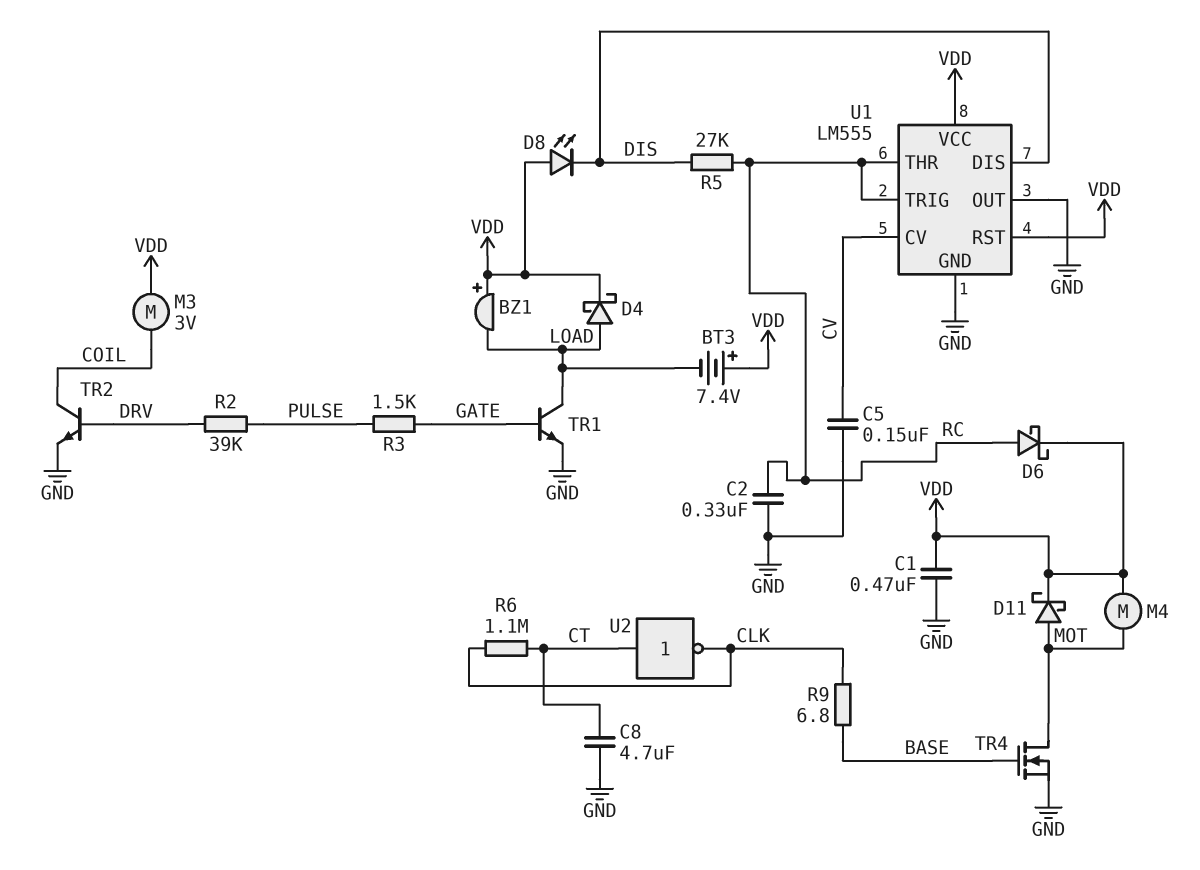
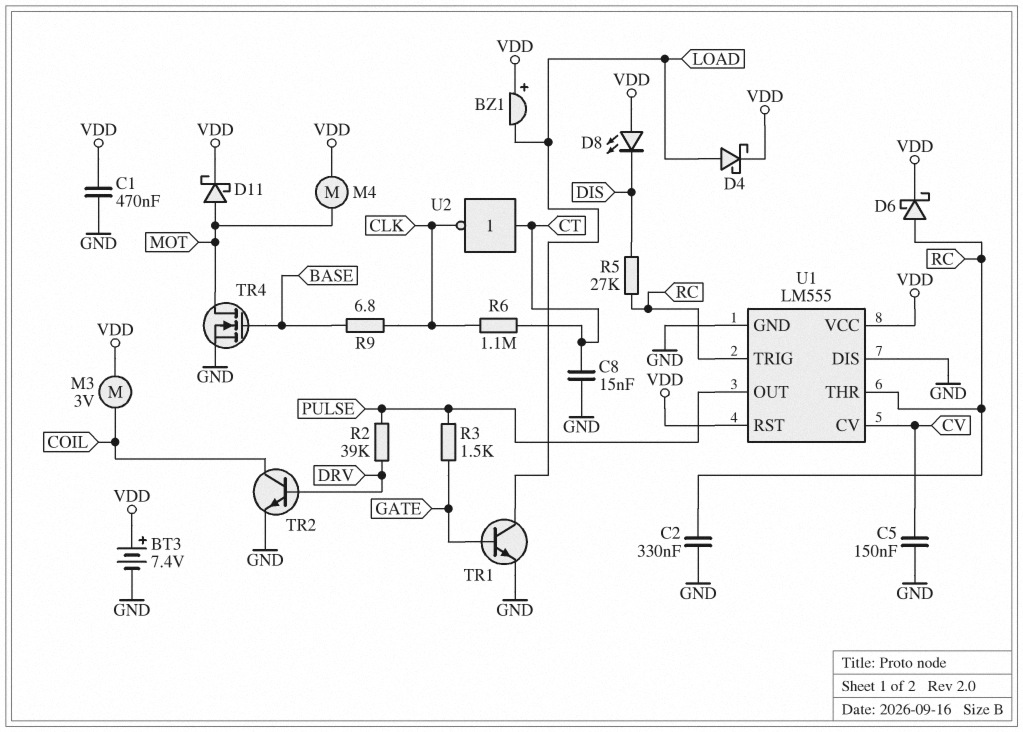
BT3: 7.4V (plus VDD, minus LOAD) -> 7.4V (plus VDD, minus GND)
C8: 4.7uF (CT, GND) -> 15nF (CT, GND)
U1 pin DIS: DIS -> GND
U1 pin OUT: GND -> PULSE

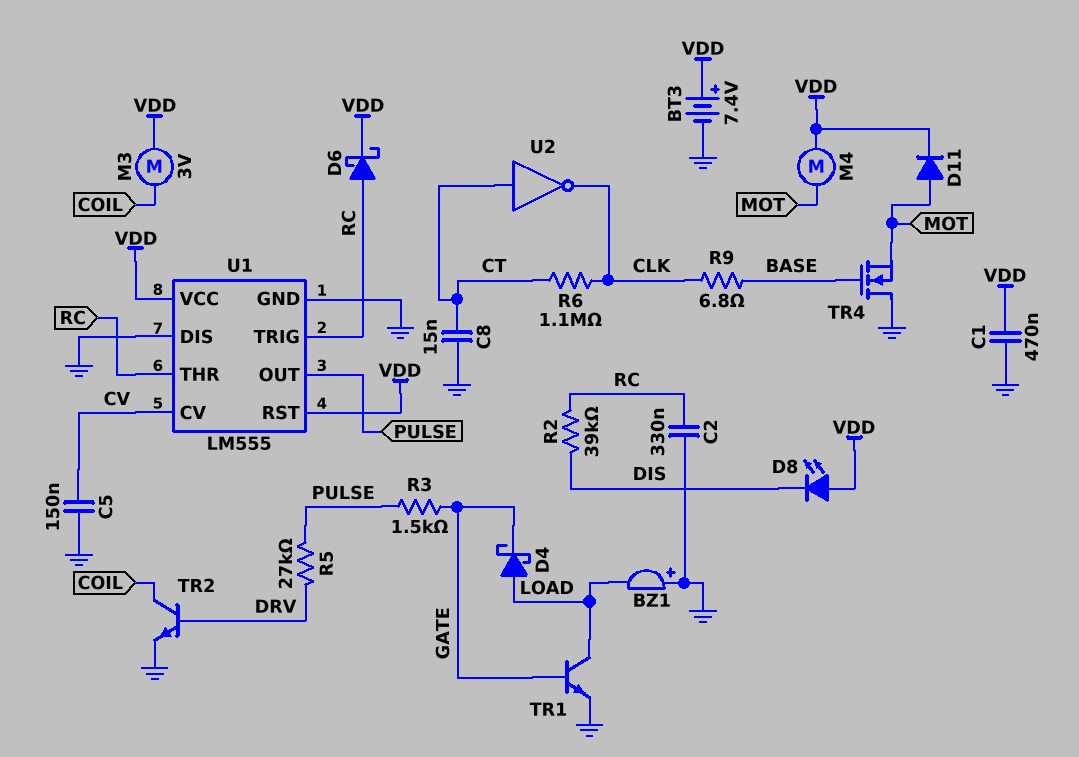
BZ1: buzzer (plus VDD, minus LOAD) -> buzzer (plus GND, minus LOAD)
D4: schottky (A LOAD, K VDD) -> schottky (A LOAD, K GATE)
D11: schottky (A MOT, K VDD) -> diode (A MOT, K VDD)
R2: 39k (DRV, PULSE) -> 39k (DIS, RC)
R5: 27k (DIS, RC) -> 27k (DRV, PULSE)
TR4: NMOS (G BASE, D MOT, S GND) -> NMOS (G BASE, D GND, S MOT)

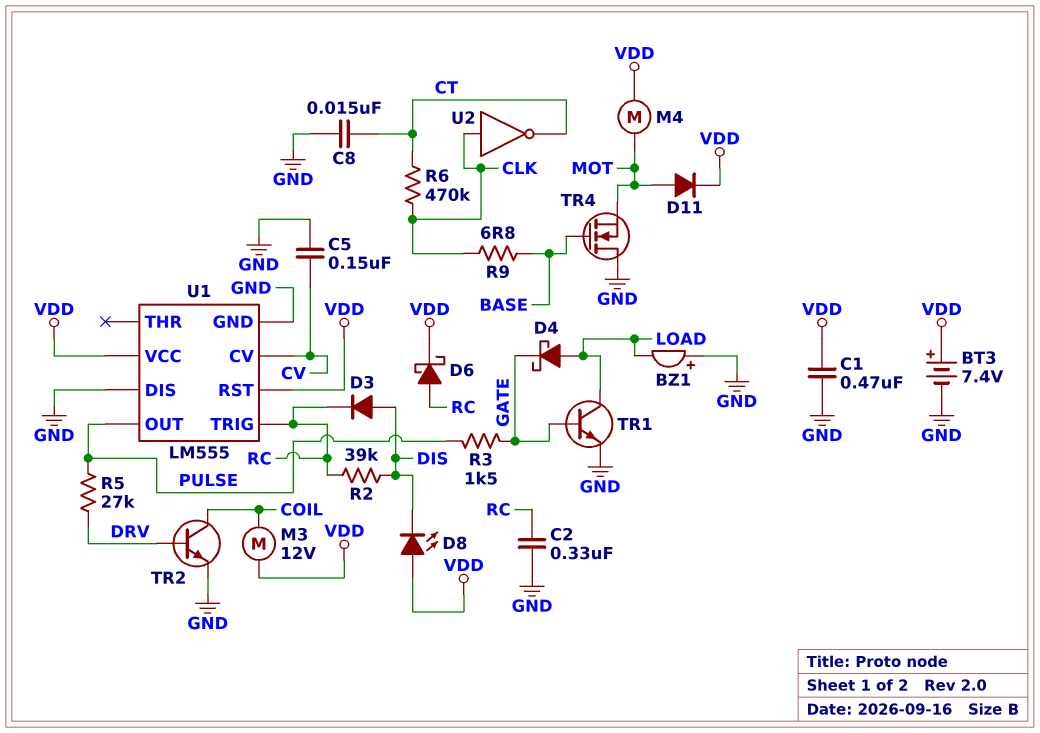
D3: none -> diode (A DIS, K RC)
M3: motor 3V (COIL, VDD) -> motor 12V (COIL, VDD)
R6: 1.1M (CLK, CT) -> 470k (CLK, CT)
U1 pin THR: RC -> none
U2: NOT (in CT, out CLK) -> NOT (in CLK, out CT)

